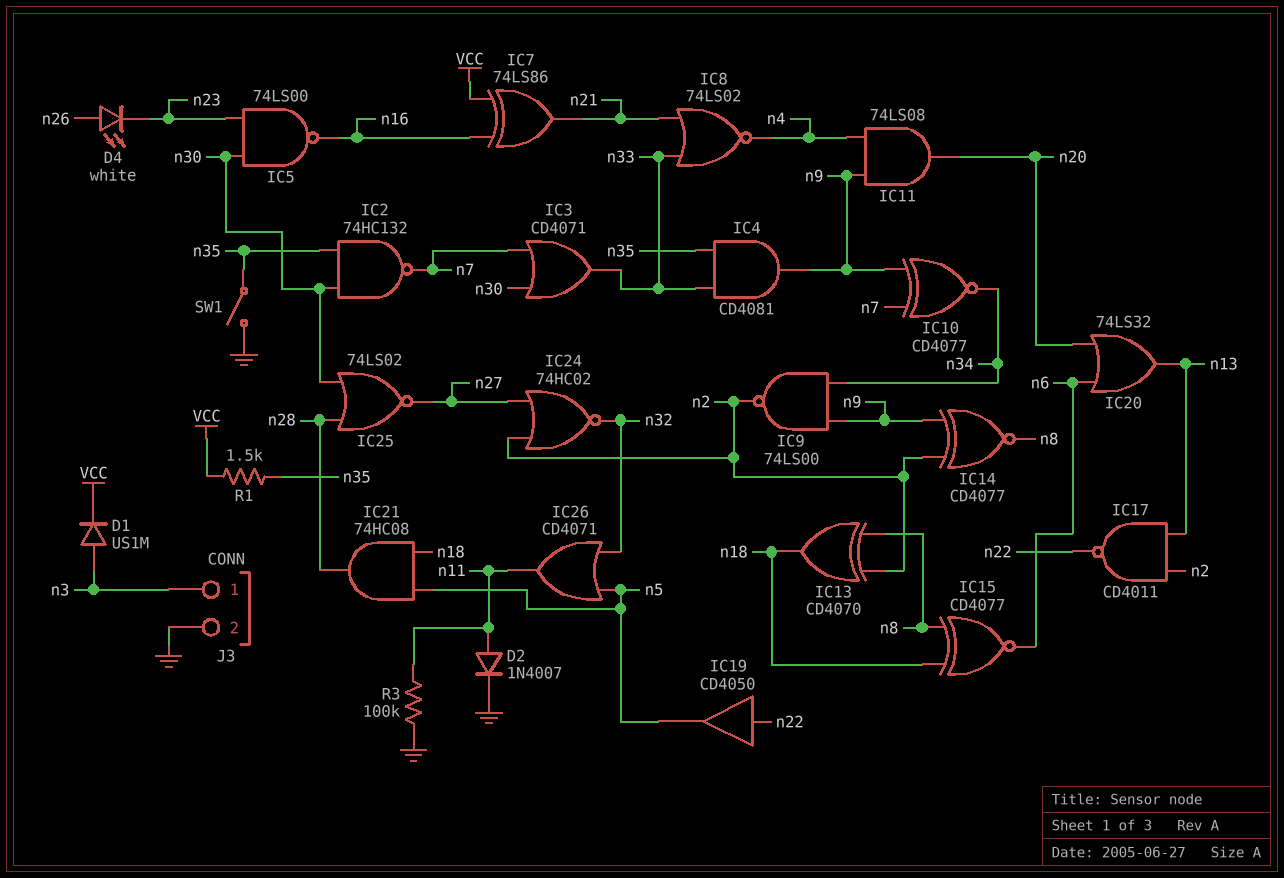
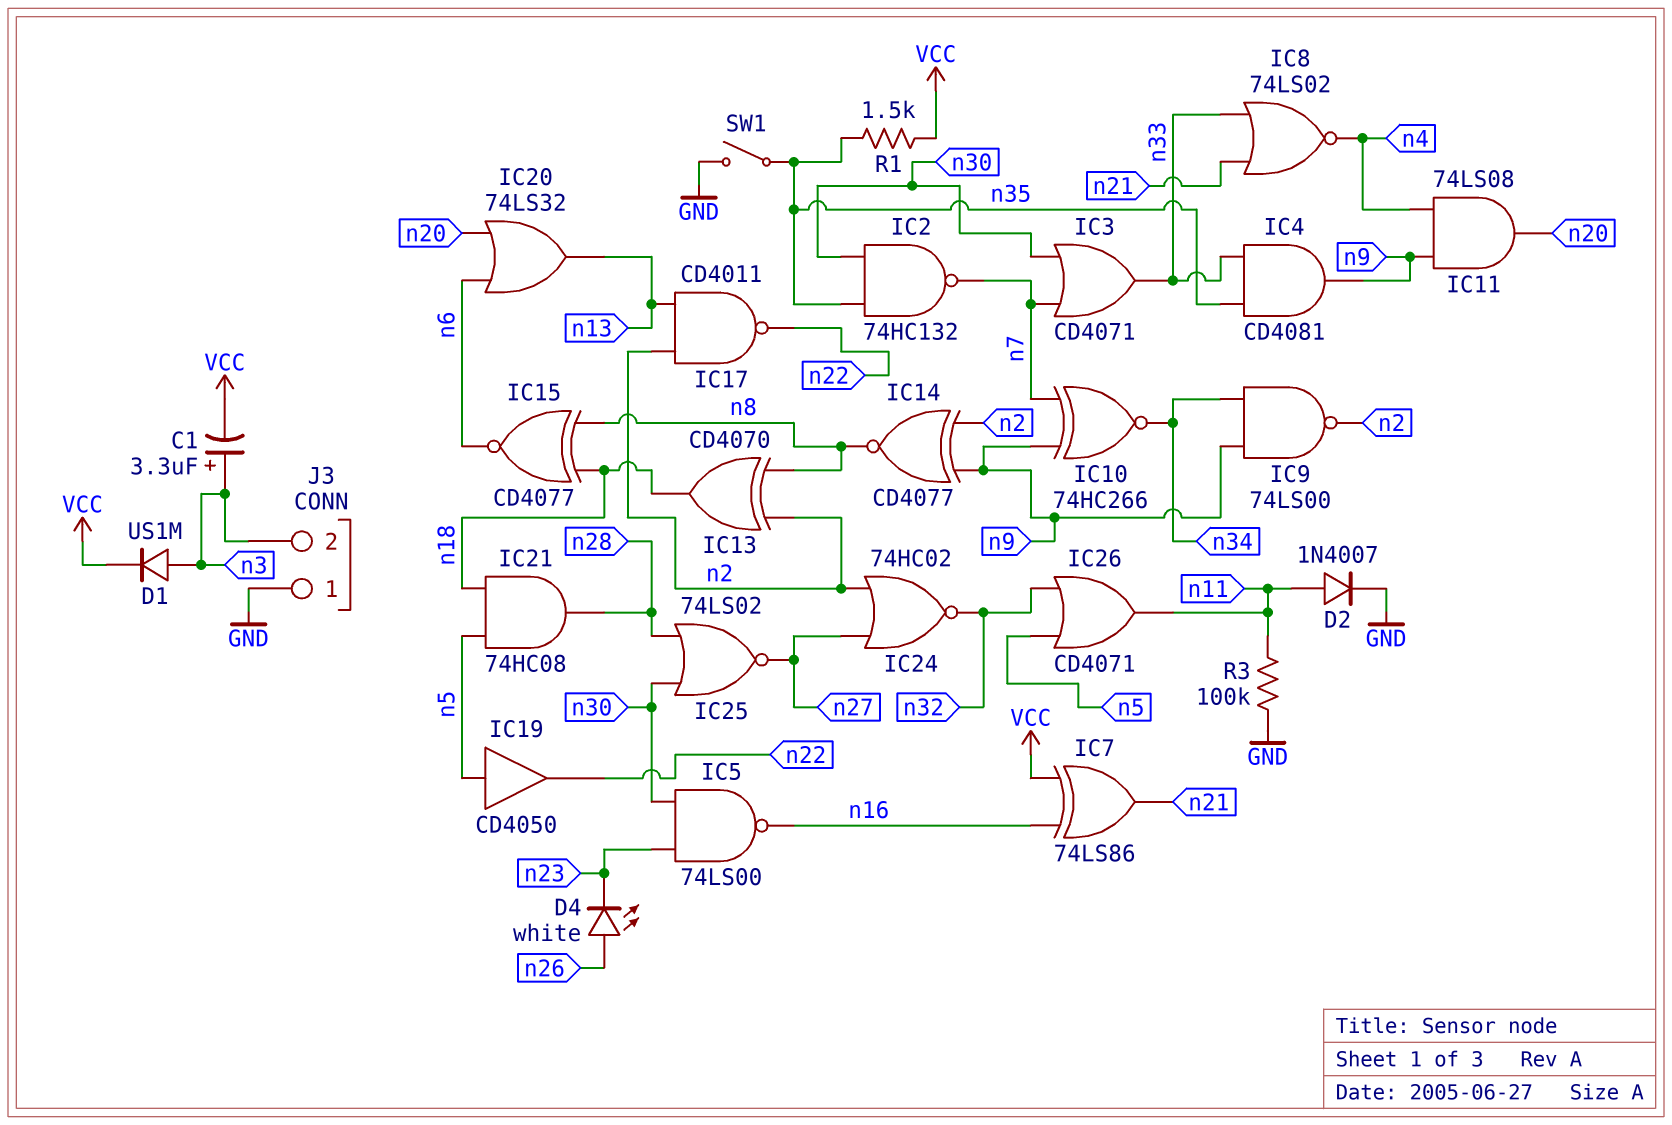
C1: none -> 3.3uF (plus n3, minus VCC)
IC10: XNOR CD4077 (in n7, in n9, out n34) -> XNOR 74HC266 (in n7, in n9, out n34)
IC19: buffer CD4050 (in n22, out n5) -> buffer CD4050 (in n5, out n22)
J3 pin 1: n3 -> GND
J3 pin 2: GND -> n3

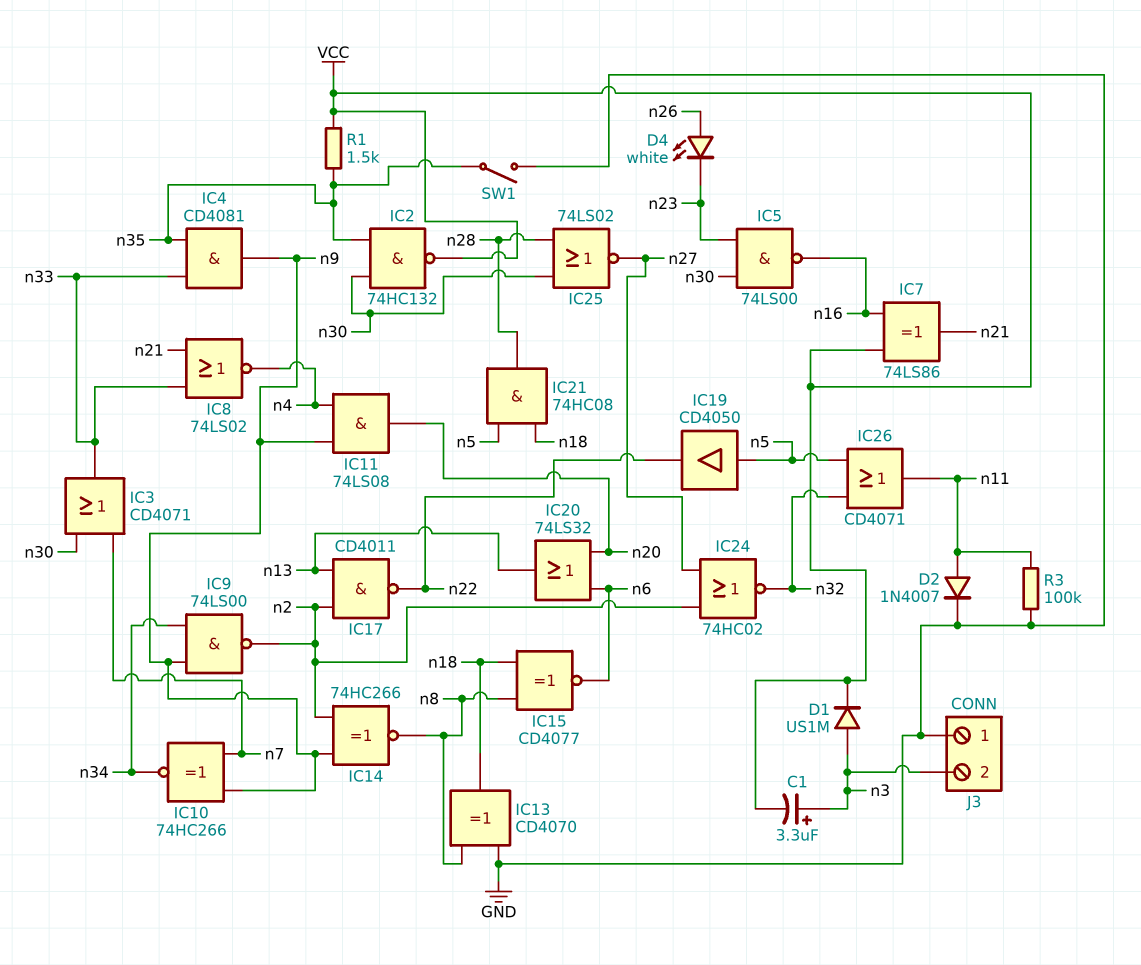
IC2: NAND 74HC132 (in n30, in n35, out n7) -> NAND 74HC132 (in n30, in n35, out VCC)
IC13: XOR CD4070 (in n2, in n8, out n18) -> XOR CD4070 (in GND, in n8, out n18)
IC14: XNOR CD4077 (in n2, in n9, out n8) -> XNOR 74HC266 (in n2, in n9, out n8)

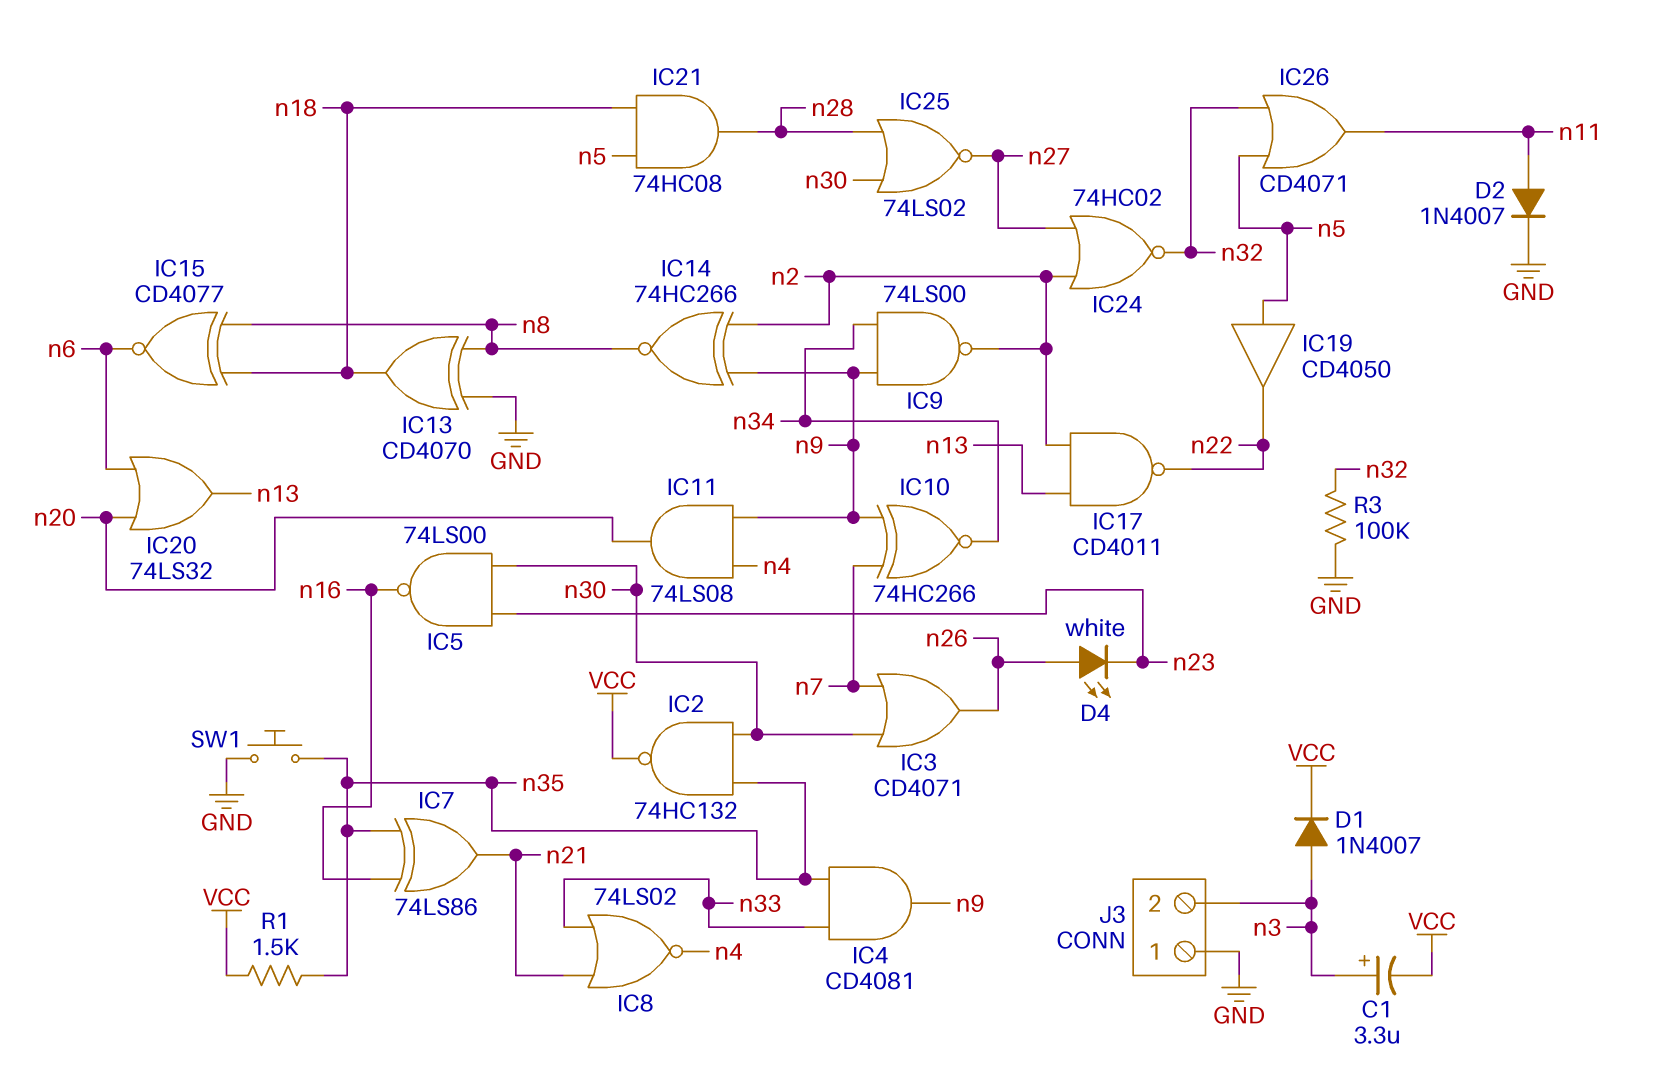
D1: diode US1M (A n3, K VCC) -> diode 1N4007 (A n3, K VCC)
IC3: OR CD4071 (in n7, in n30, out n33) -> OR CD4071 (in n7, in n30, out n26)
IC7: XOR 74LS86 (in VCC, in n16, out n21) -> XOR 74LS86 (in n16, in n35, out n21)
R3: 100k (GND, n11) -> 100k (GND, n32)
SW1: switch (GND, n35) -> button (GND, n35)

